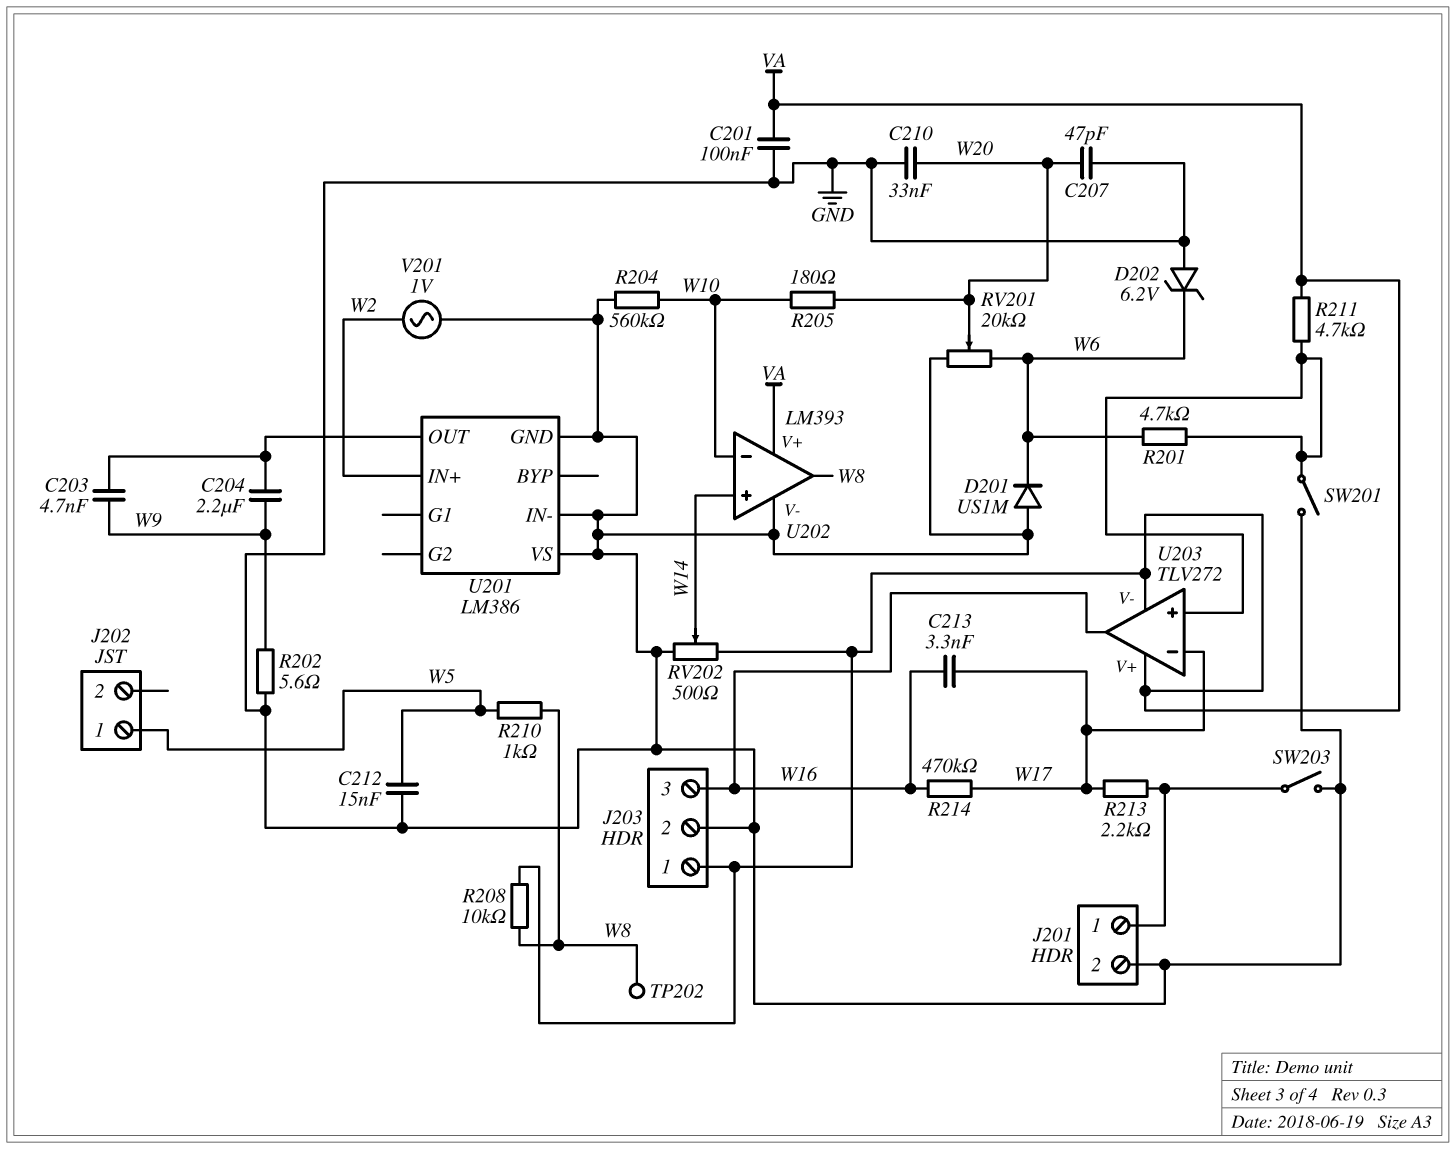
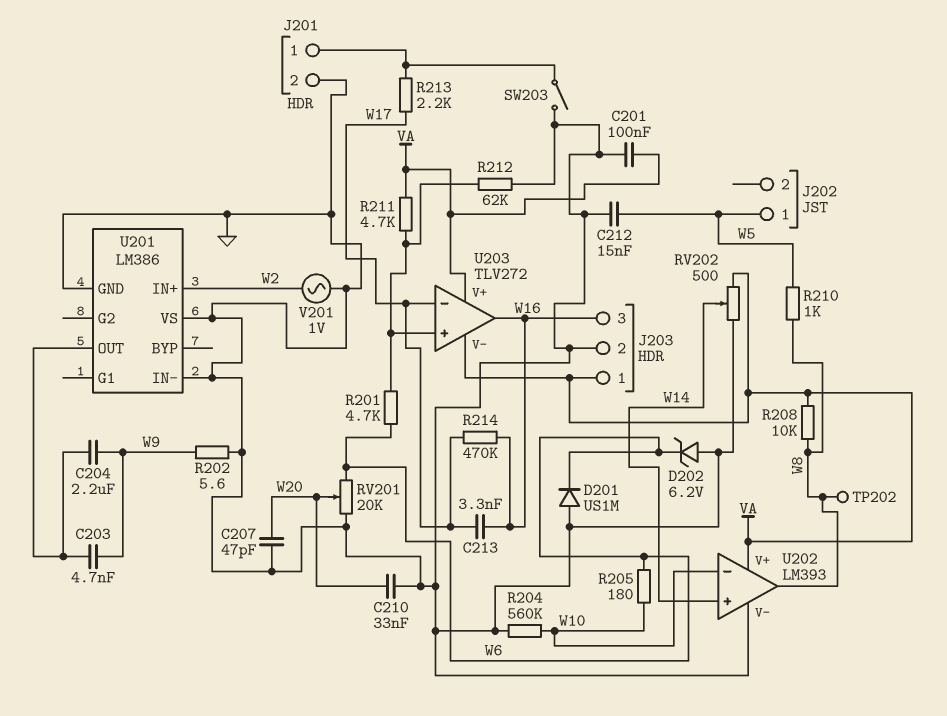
R205: 180 (W10, W20) -> 180 (W6, W10)
R212: none -> 62k (GND, U203/in+)
SW201: switch (GND, U203/in+) -> none

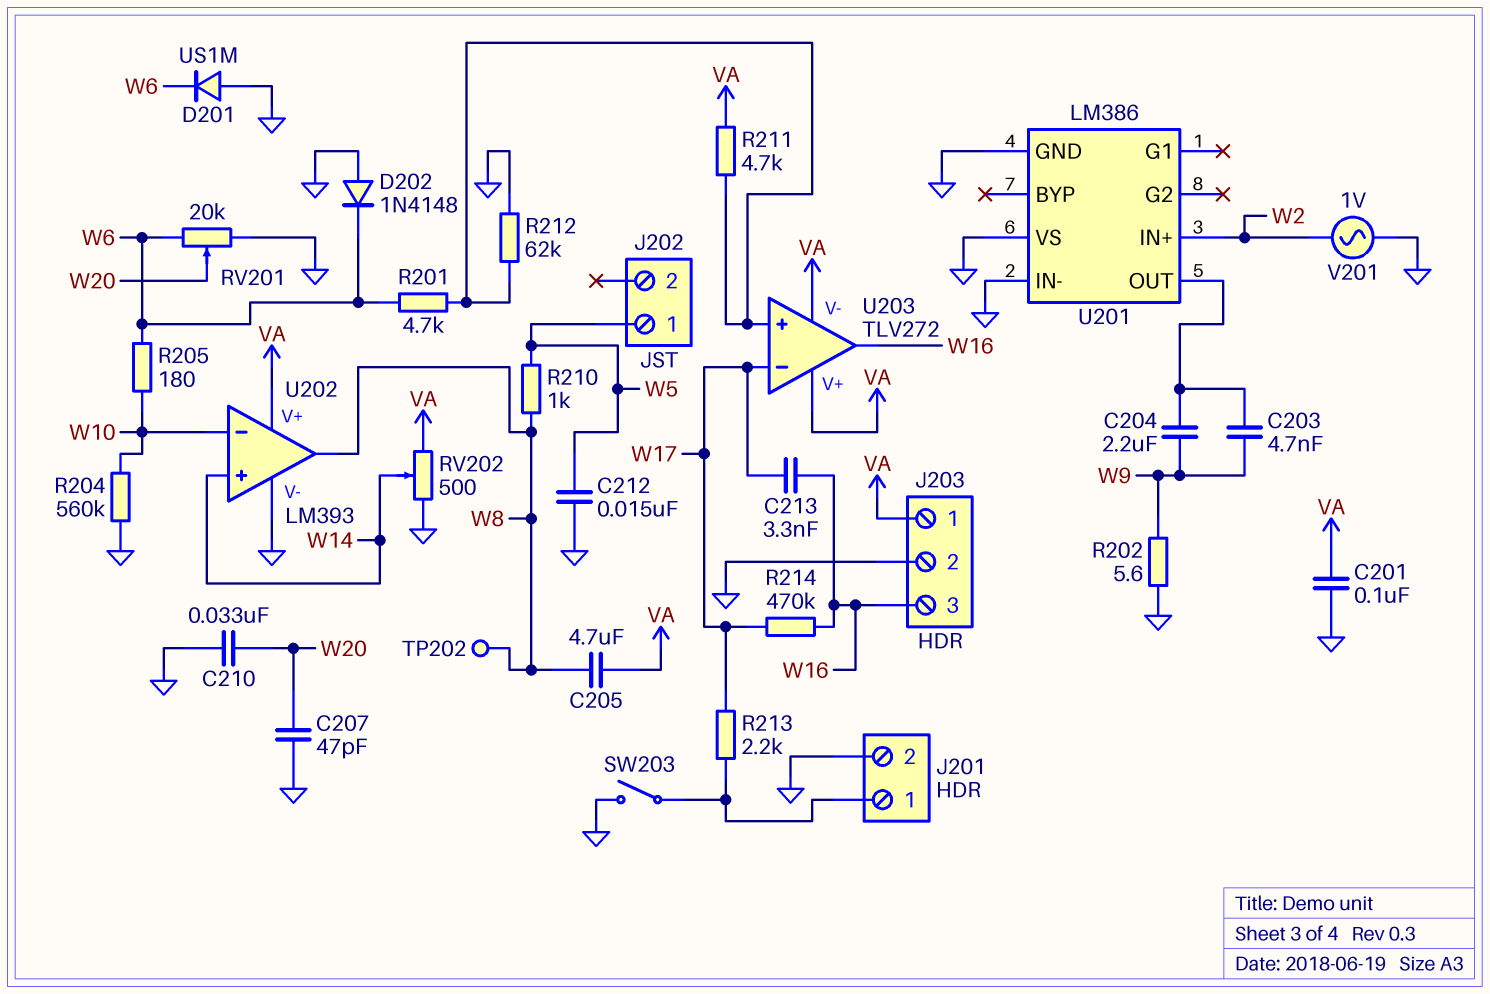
C205: none -> 4.7uF (VA, W8)
D202: zener 6.2V (A GND, K W6) -> diode 1N4148 (A GND, K W6)
R208: 10k (VA, W8) -> none

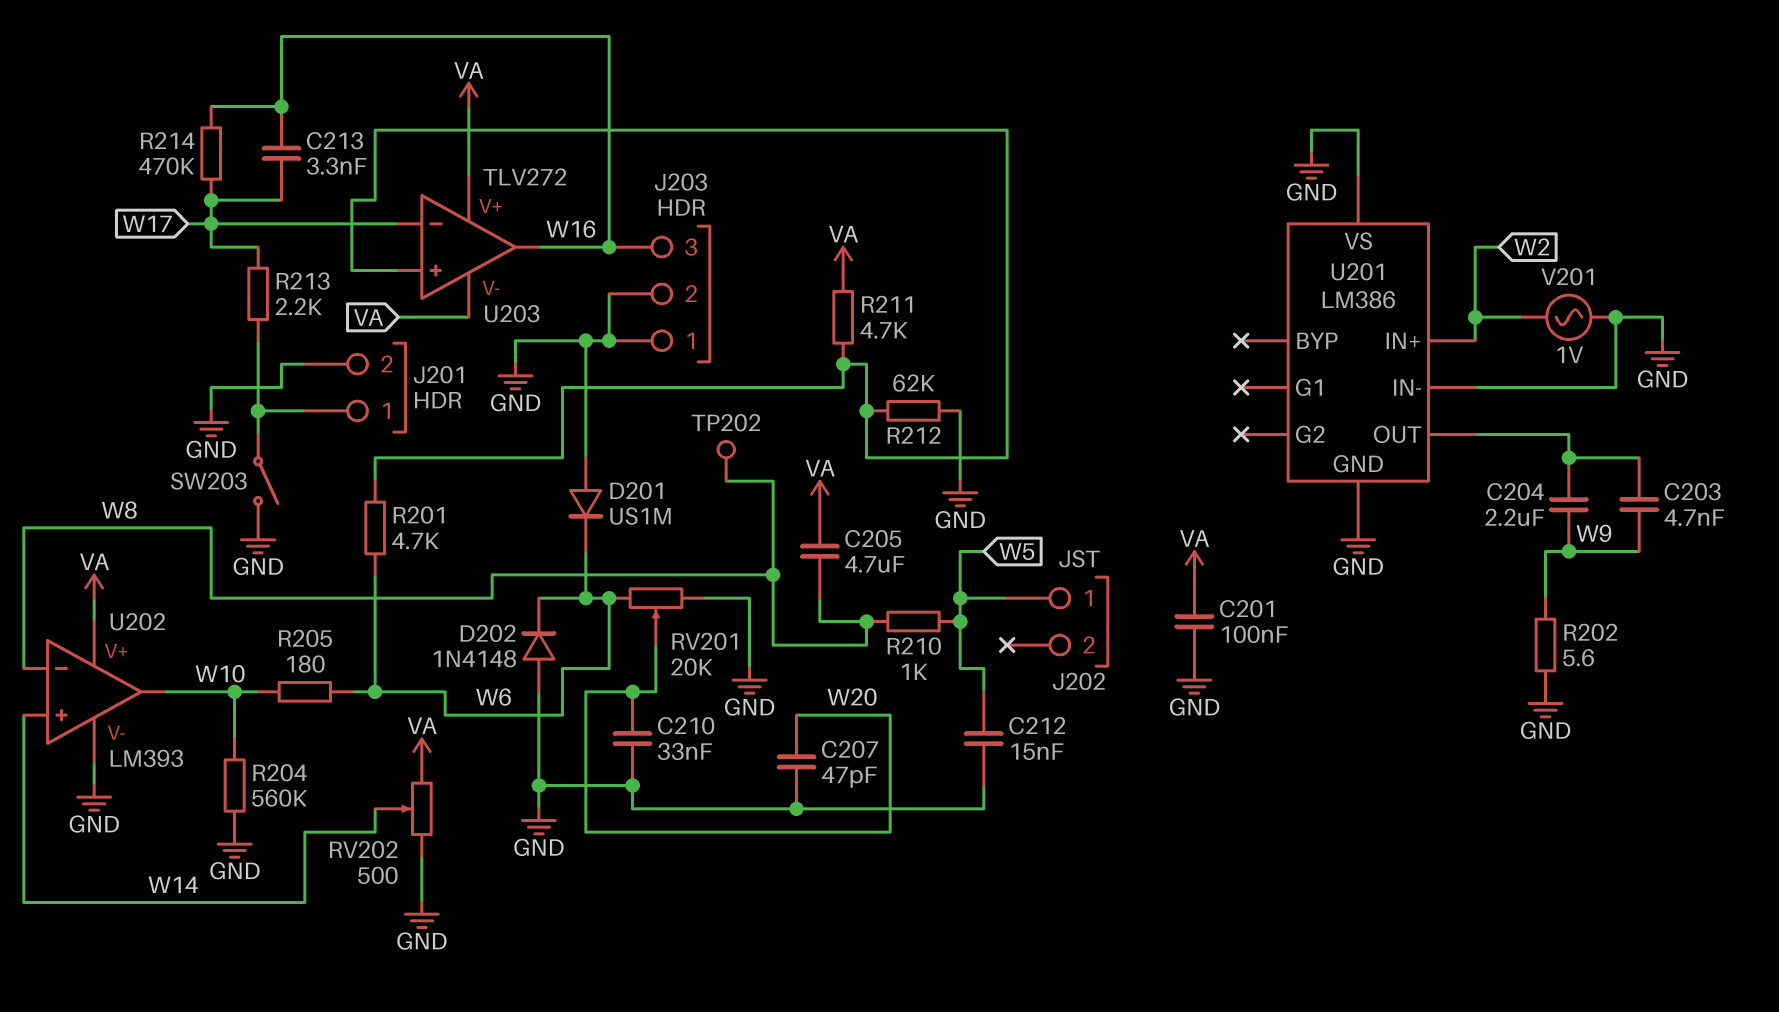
J203 pin 1: VA -> GND
U202 pin in-: W10 -> W8
U202 pin out: W8 -> W10

